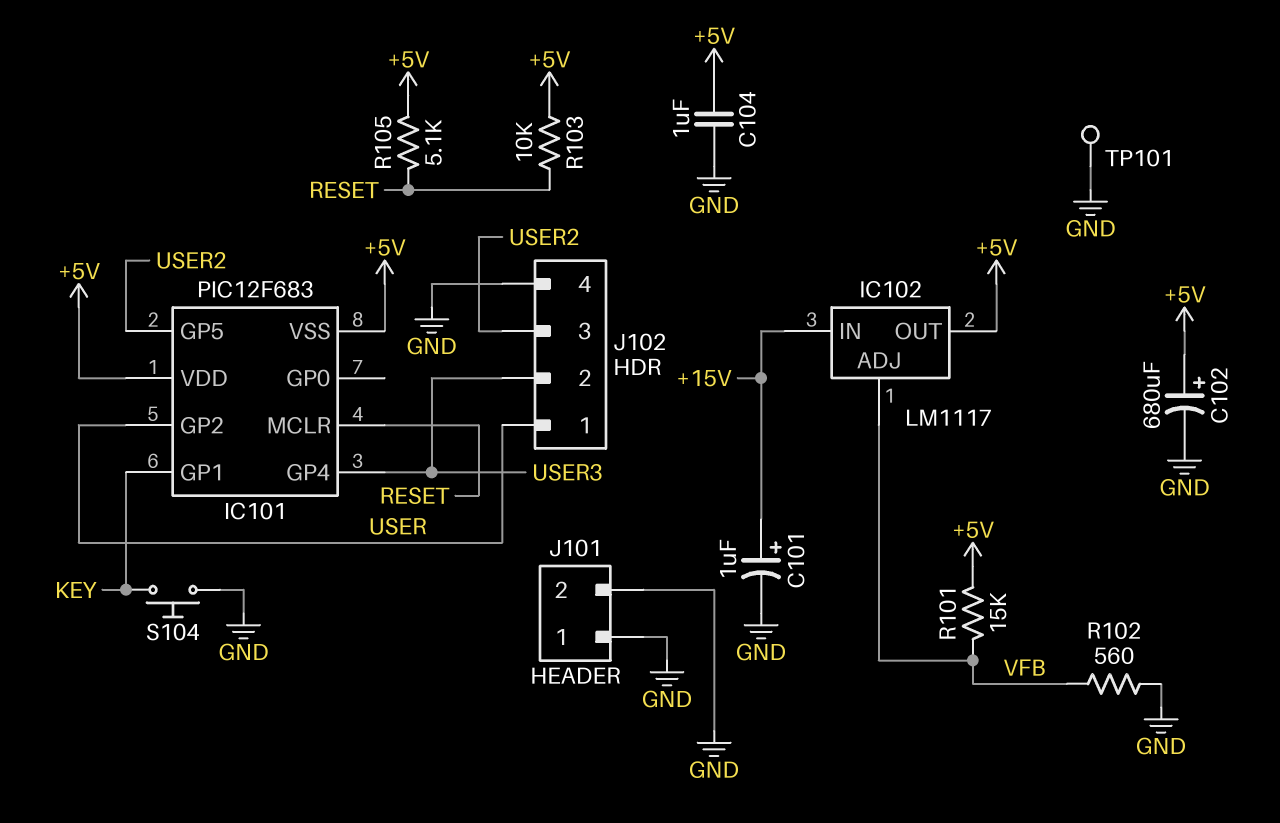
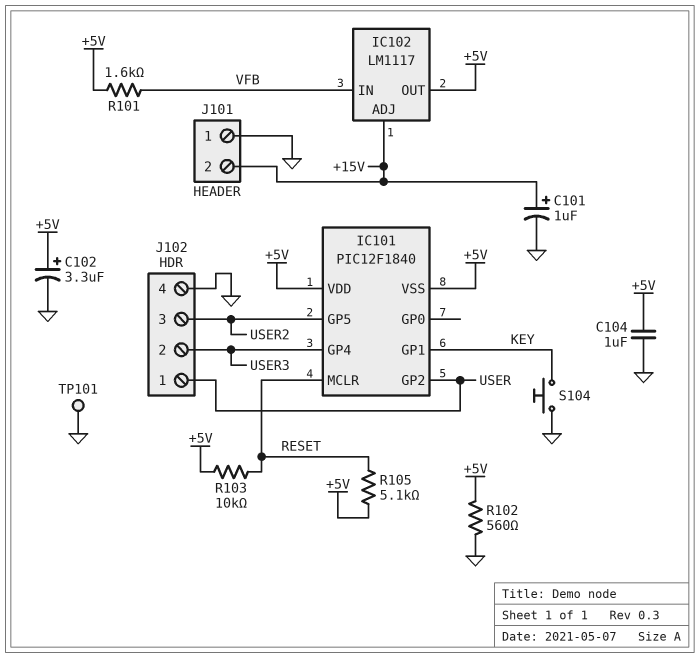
C102: 680uF (plus +5V, minus GND) -> 3.3uF (plus +5V, minus GND)
IC101: PIC12F683 -> PIC12F1840
IC102 pin ADJ: VFB -> +15V
IC102 pin IN: +15V -> VFB
J101 pin 2: GND -> +15V
R101: 15k (+5V, VFB) -> 1.6k (+5V, VFB)
R102: 560 (GND, VFB) -> 560 (+5V, GND)

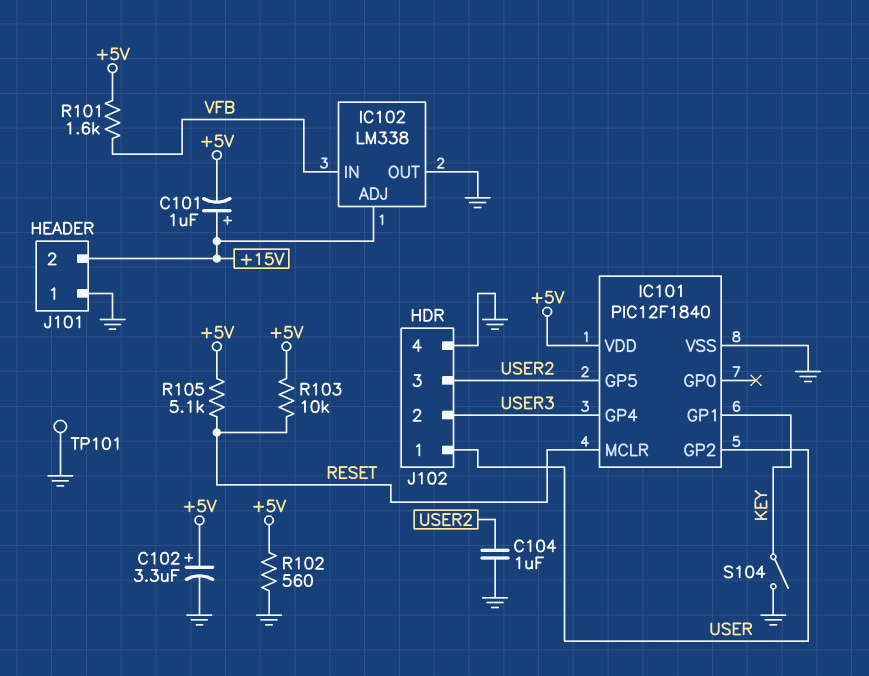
C101: 1uF (plus +15V, minus GND) -> 1uF (plus +15V, minus +5V)
C104: 1uF (+5V, GND) -> 1uF (GND, USER2)
IC101 pin VSS: +5V -> GND
IC102: LM1117 -> LM338
IC102 pin OUT: +5V -> GND
S104: button (GND, KEY) -> switch (GND, KEY)

